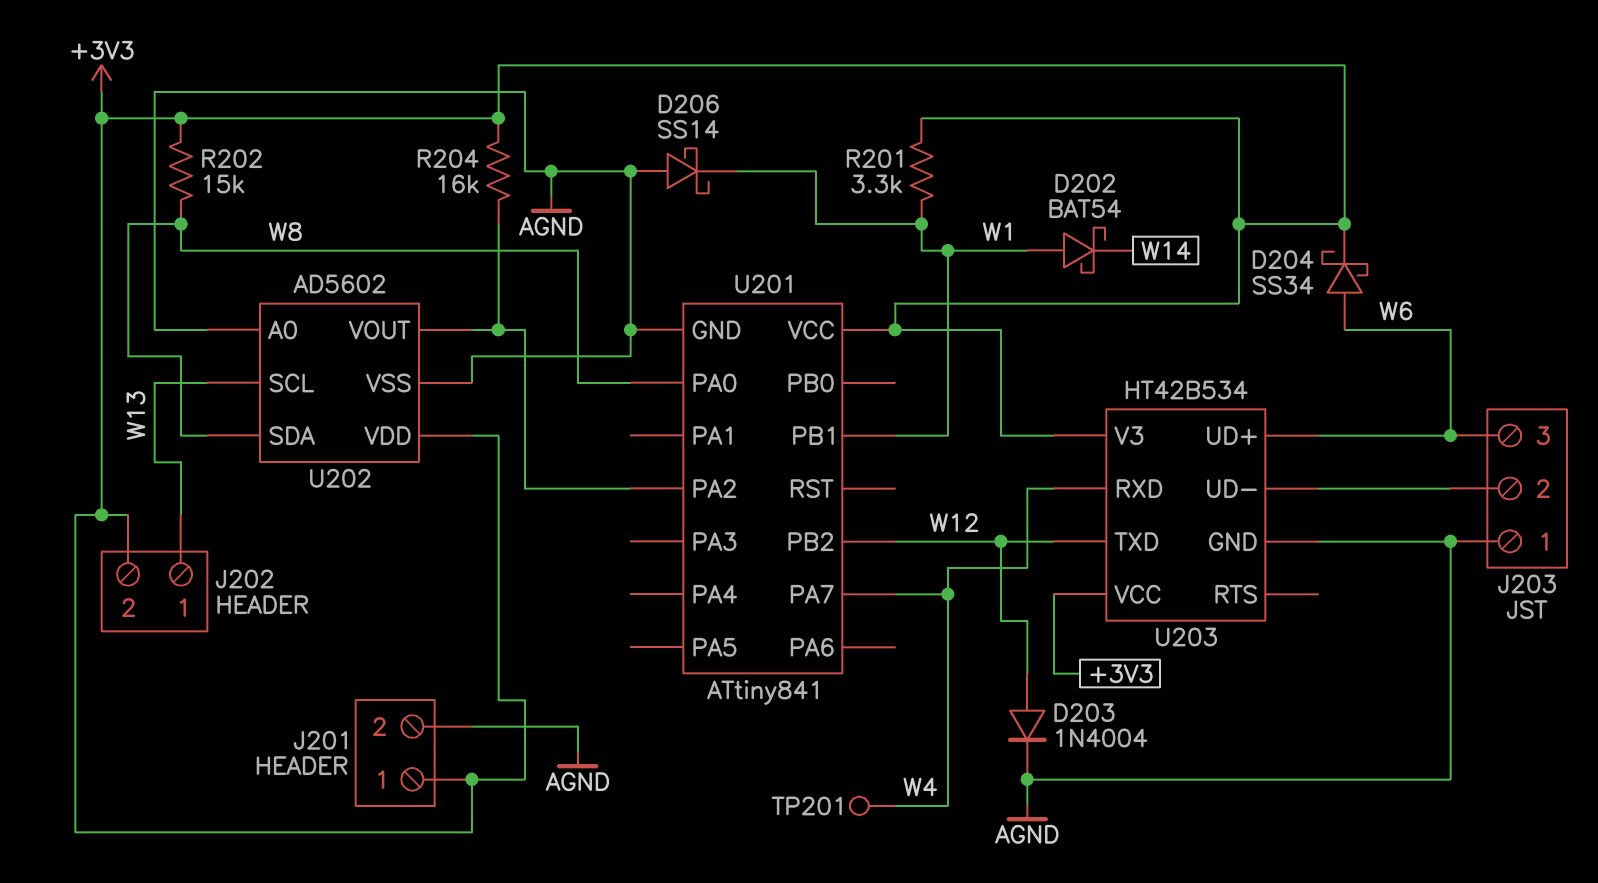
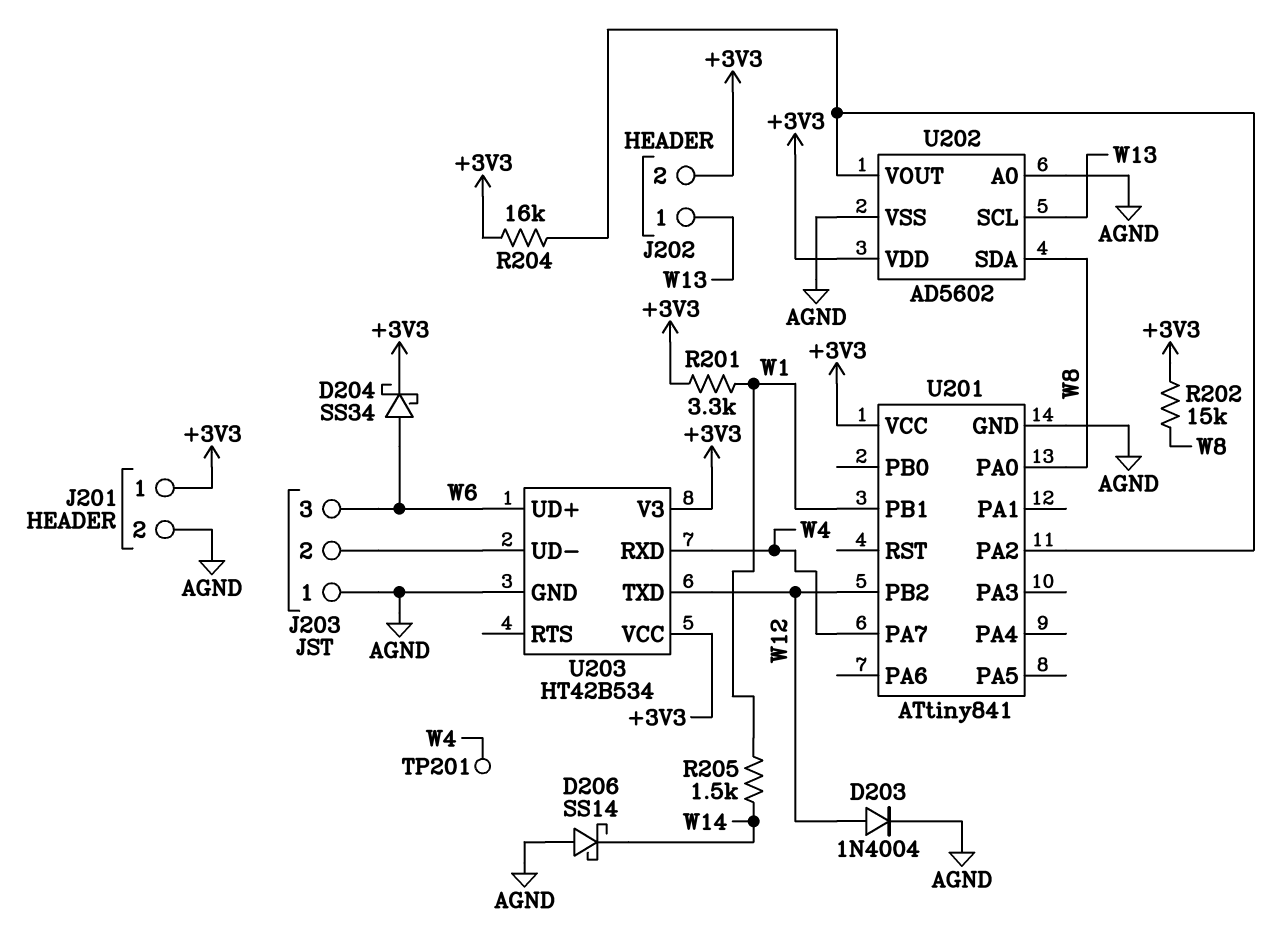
D202: schottky BAT54 (A W1, K W14) -> none
D206: schottky SS14 (A AGND, K W1) -> schottky SS14 (A AGND, K W14)
R205: none -> 1.5k (W1, W14)

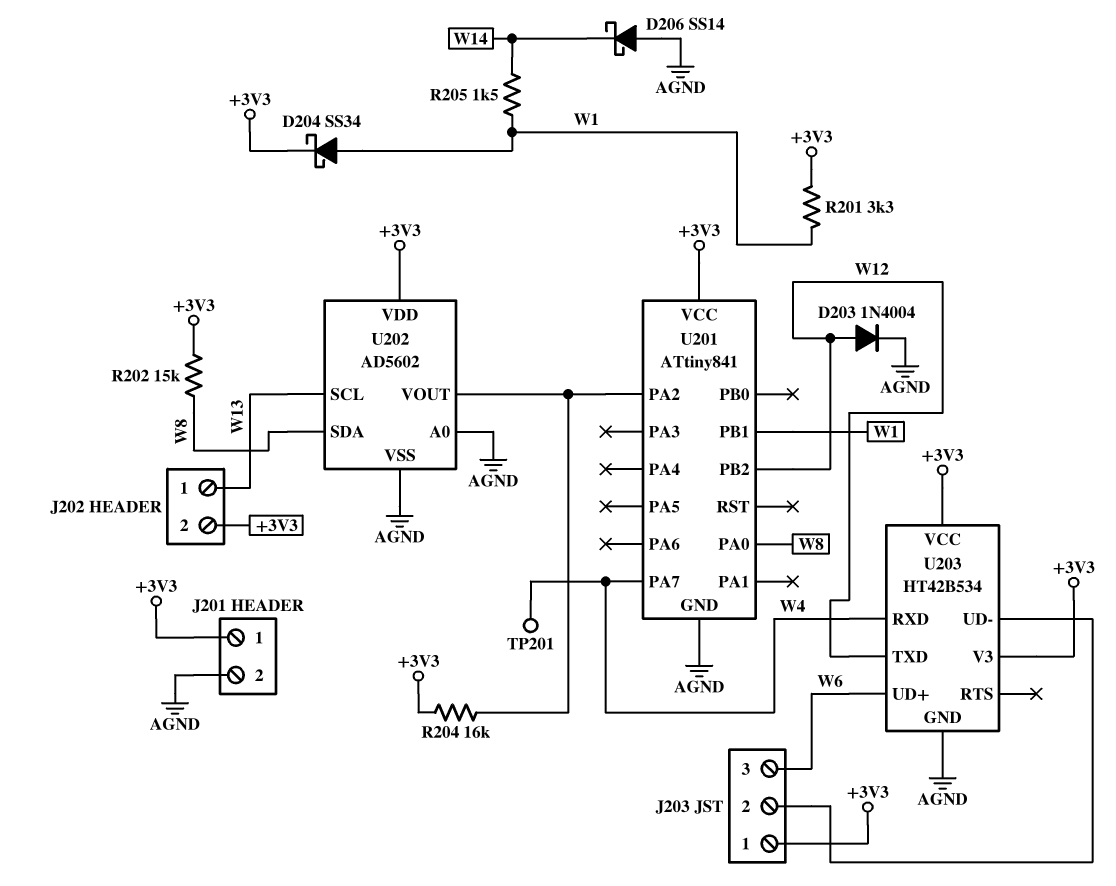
D204: schottky SS34 (A W6, K +3V3) -> schottky SS34 (A W1, K +3V3)
J203 pin 1: AGND -> +3V3

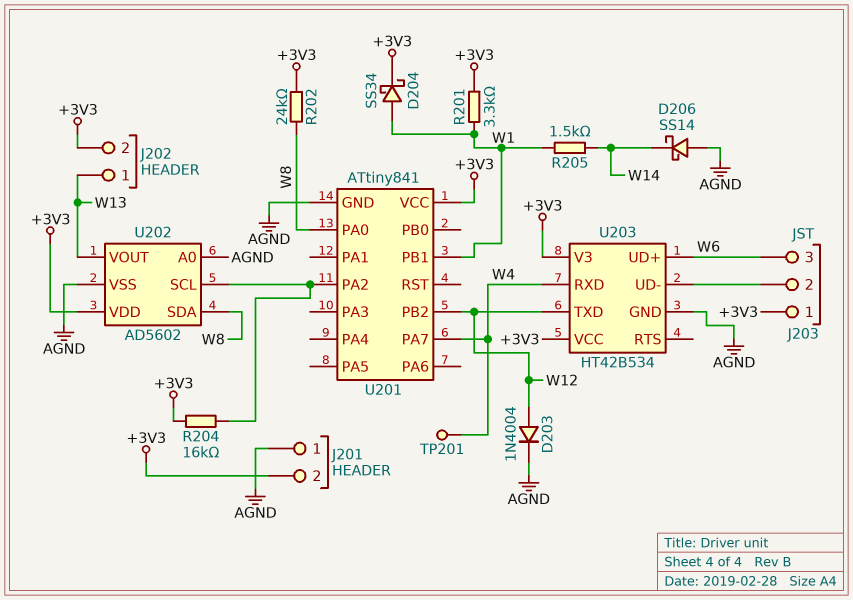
J201 pin 1: +3V3 -> AGND
J201 pin 2: AGND -> +3V3
R202: 15k (+3V3, W8) -> 24k (+3V3, W8)
U202 pin SCL: W13 -> U201/PA2
U202 pin VOUT: U201/PA2 -> W13

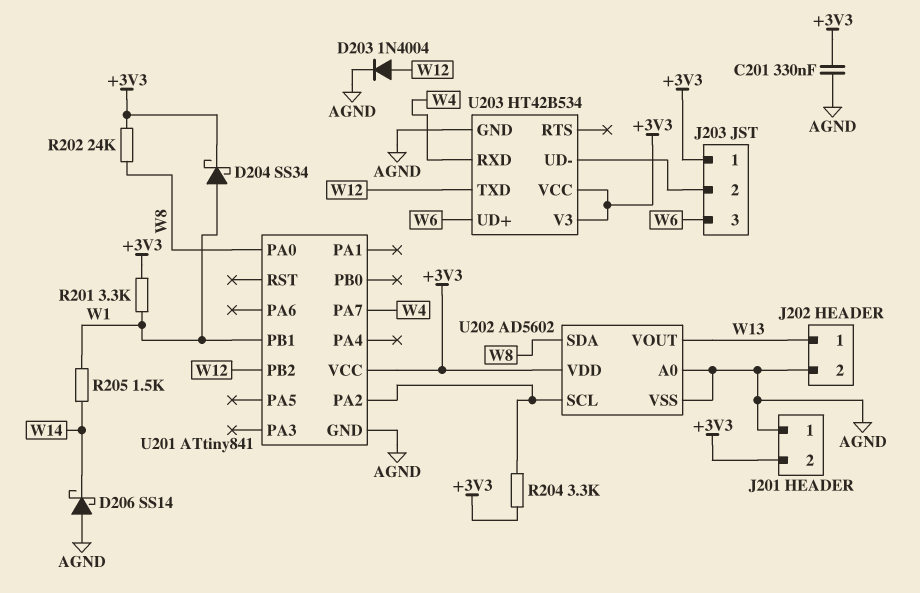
C201: none -> 330nF (+3V3, AGND)
J202 pin 2: +3V3 -> AGND
R204: 16k (+3V3, U201/PA2) -> 3.3k (+3V3, U201/PA2)
TP201: test point (W4) -> none

